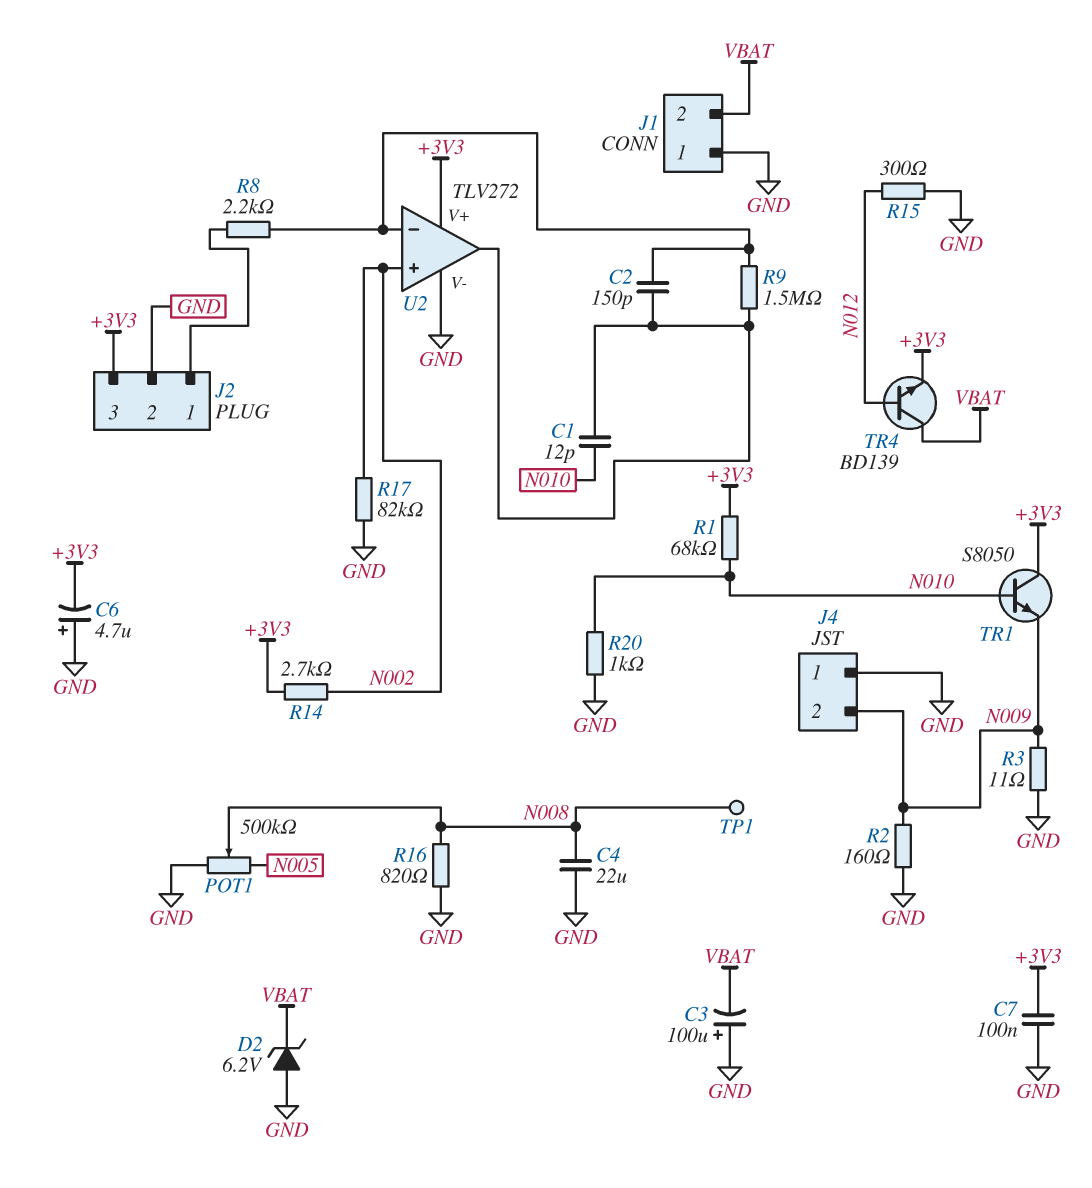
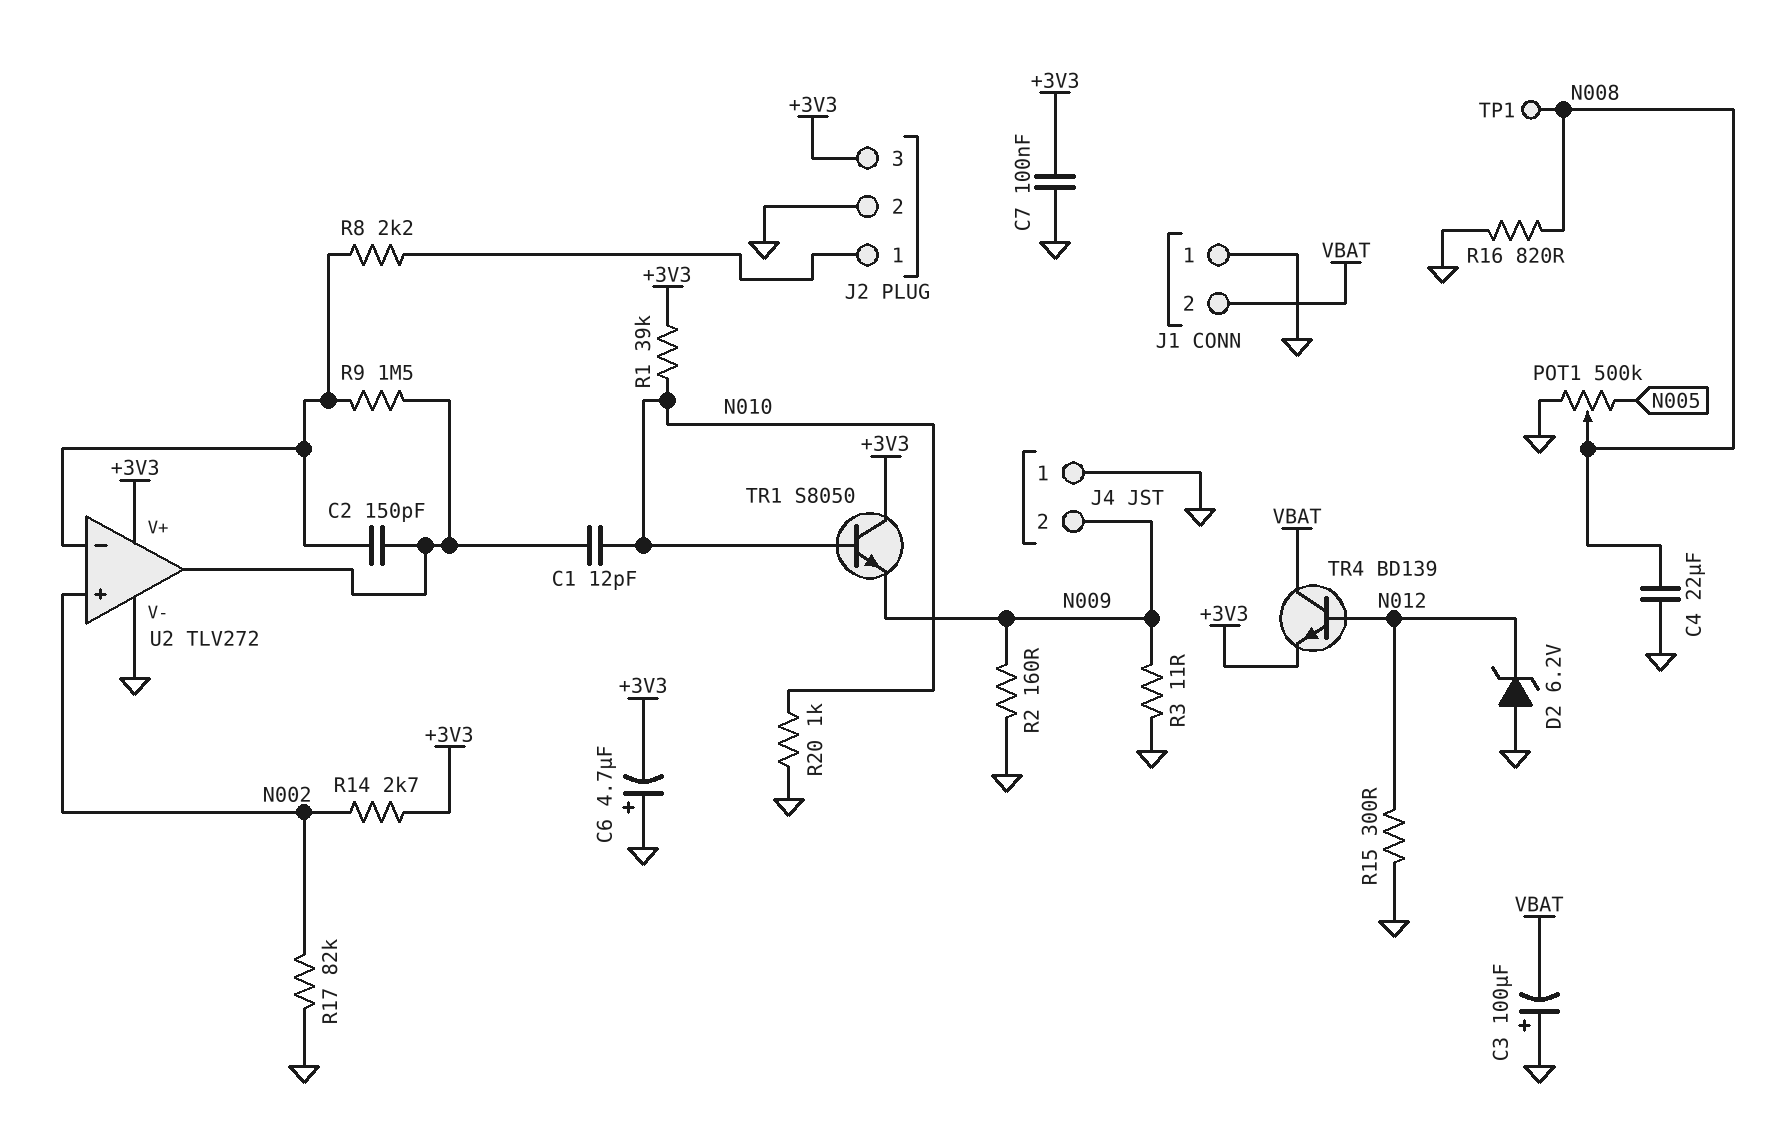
D2: zener 6.2V (A GND, K VBAT) -> zener 6.2V (A GND, K N012)
R1: 68k (+3V3, N010) -> 39k (+3V3, N010)

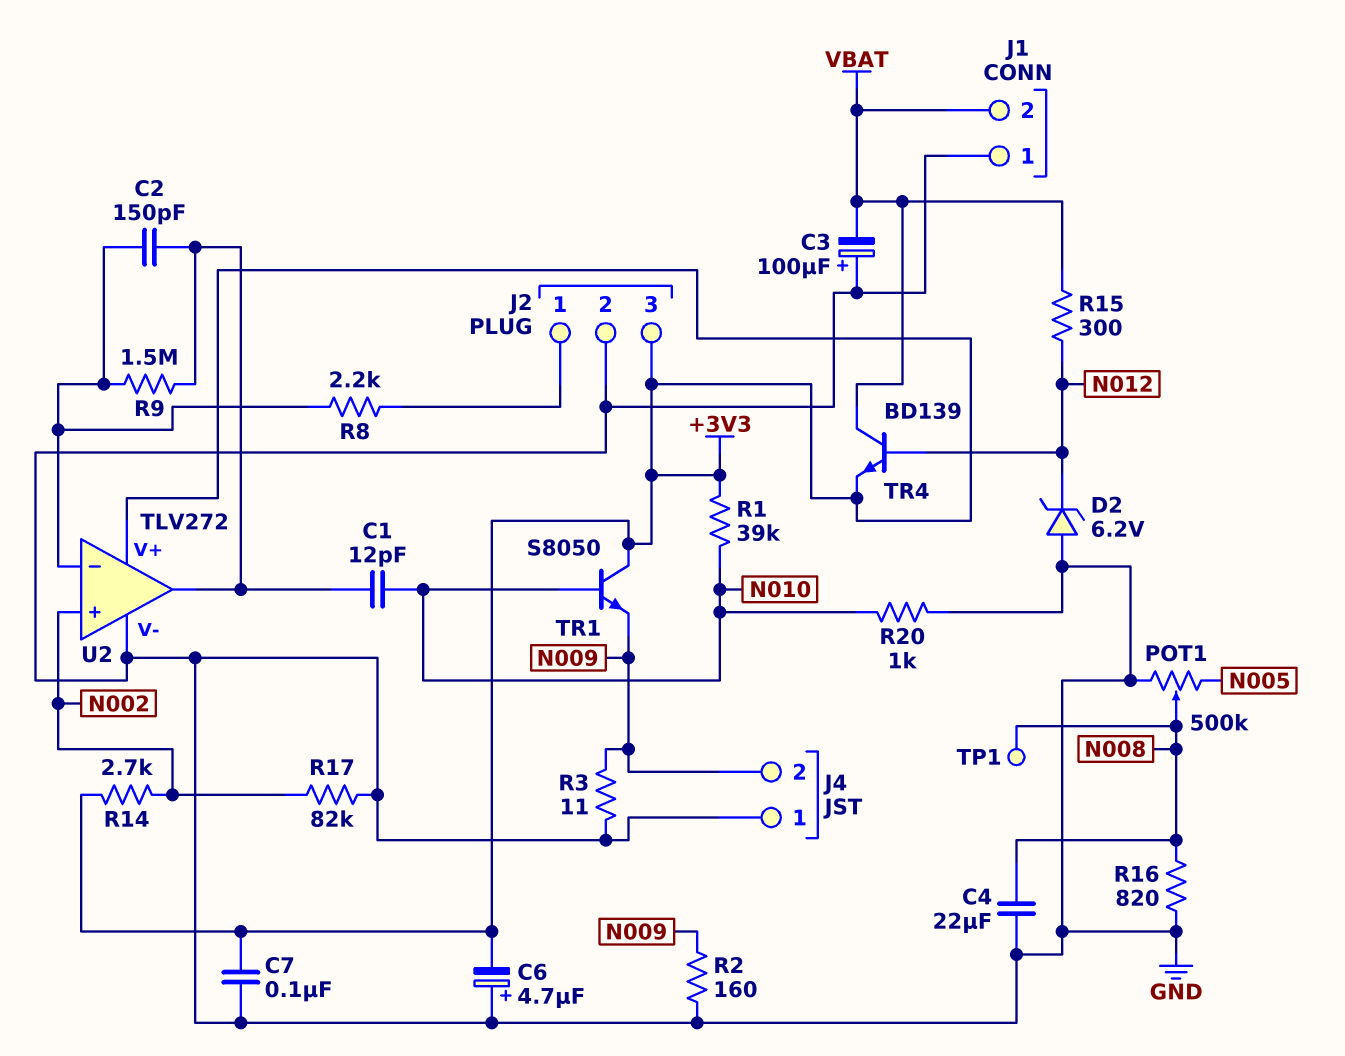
R15: 300 (GND, N012) -> 300 (N012, VBAT)

